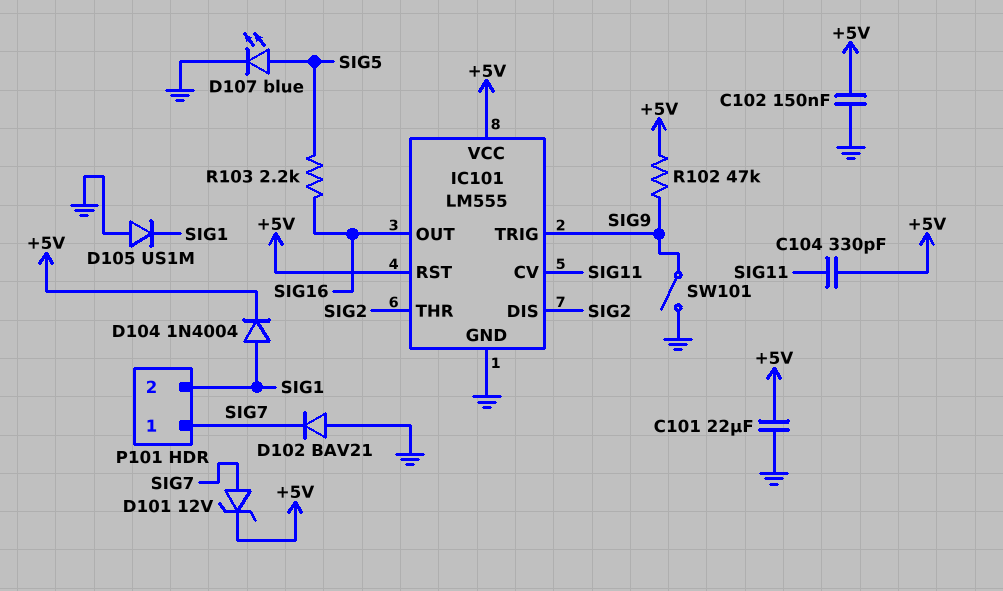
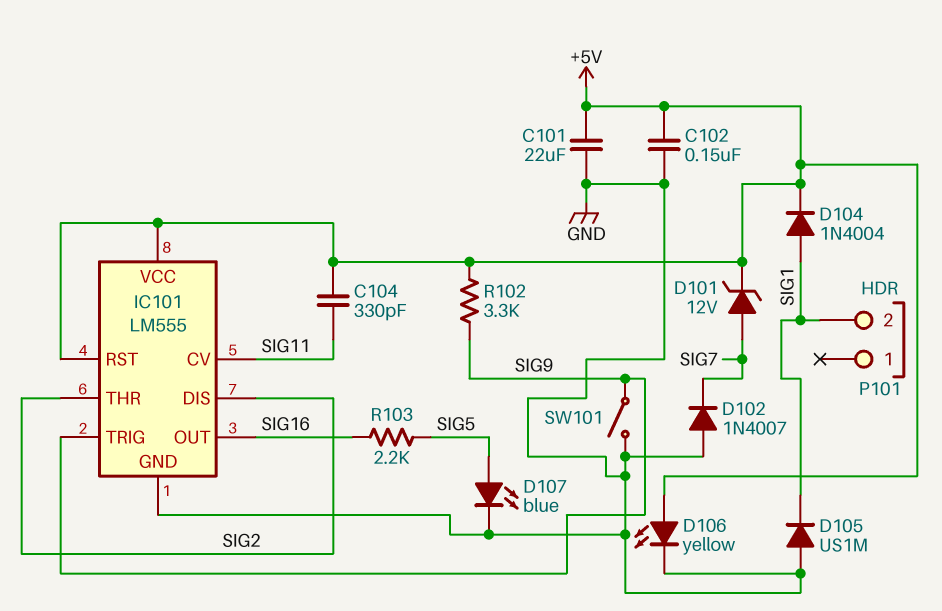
D102: diode BAV21 (A GND, K SIG7) -> diode 1N4007 (A GND, K SIG7)
D106: none -> LED yellow (A +5V, K GND)
P101 pin 1: SIG7 -> none
R102: 47k (+5V, SIG9) -> 3.3k (+5V, SIG9)

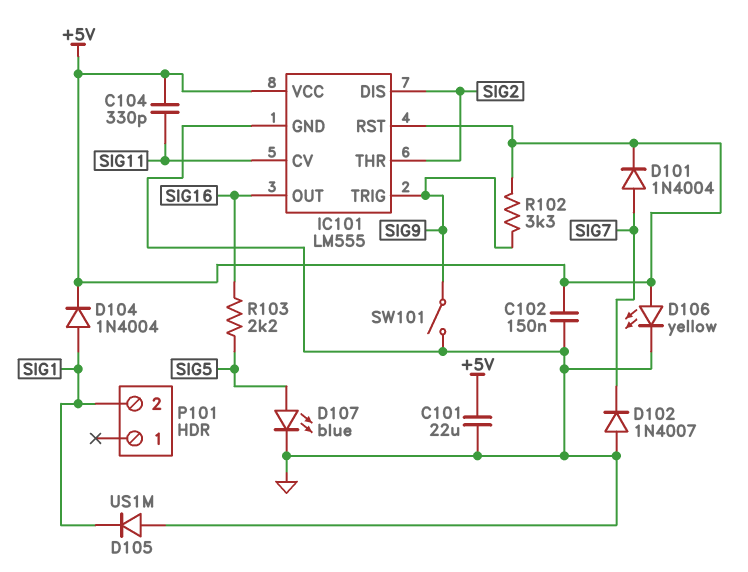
D101: zener 12V (A SIG7, K +5V) -> diode 1N4004 (A SIG7, K +5V)

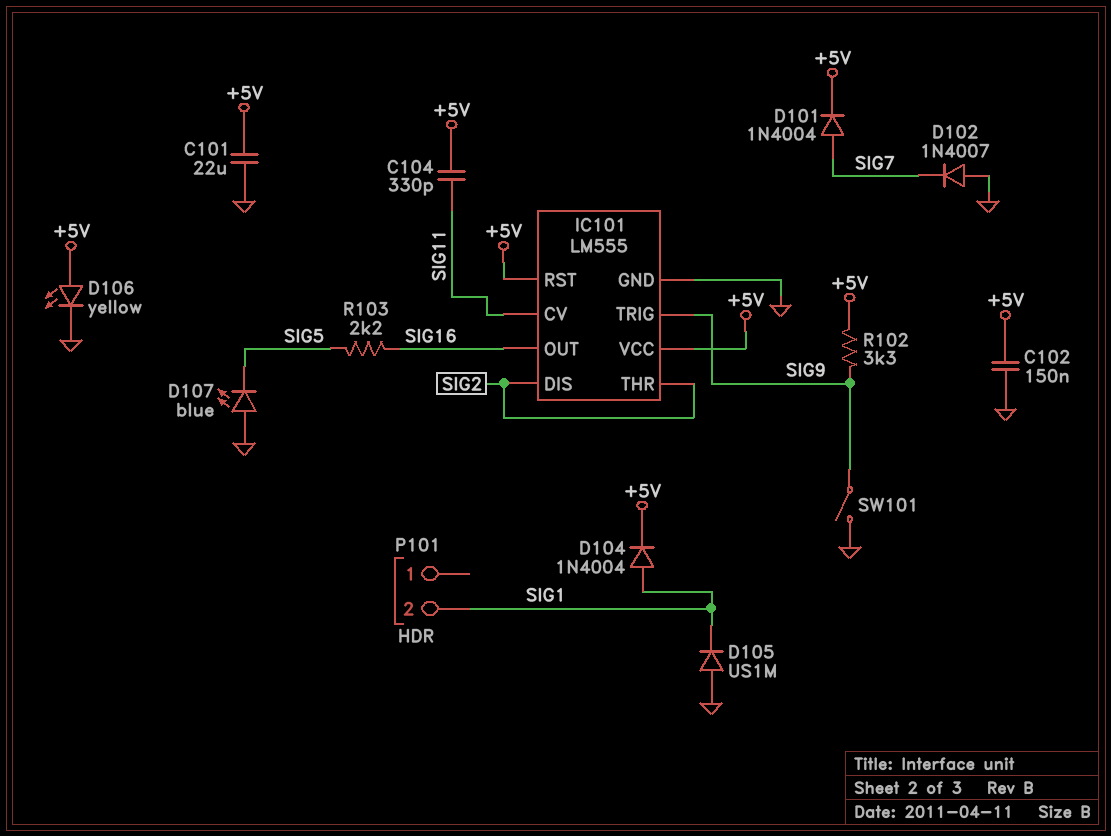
D107: LED blue (A SIG5, K GND) -> LED blue (A GND, K SIG5)

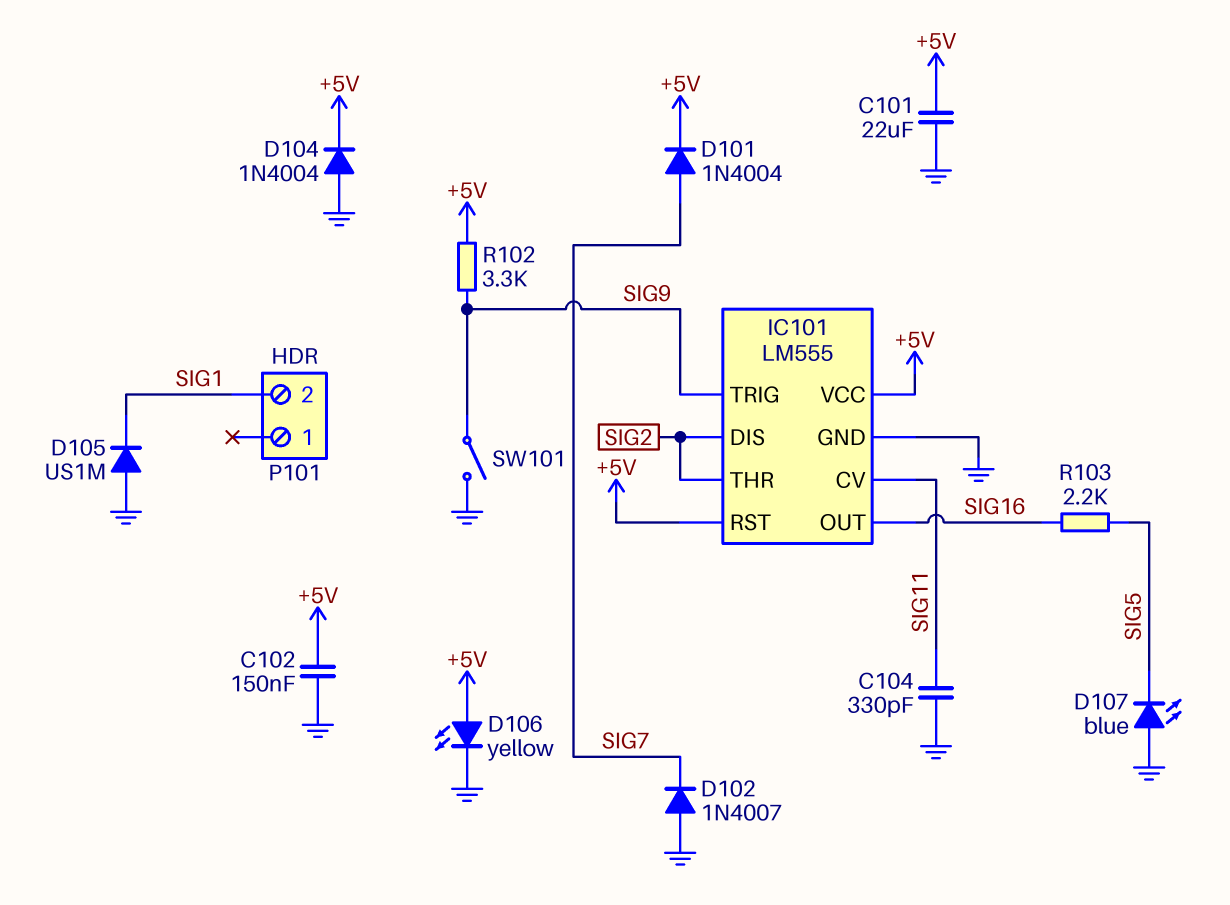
C104: 330pF (+5V, SIG11) -> 330pF (GND, SIG11)
D104: diode 1N4004 (A SIG1, K +5V) -> diode 1N4004 (A GND, K +5V)

